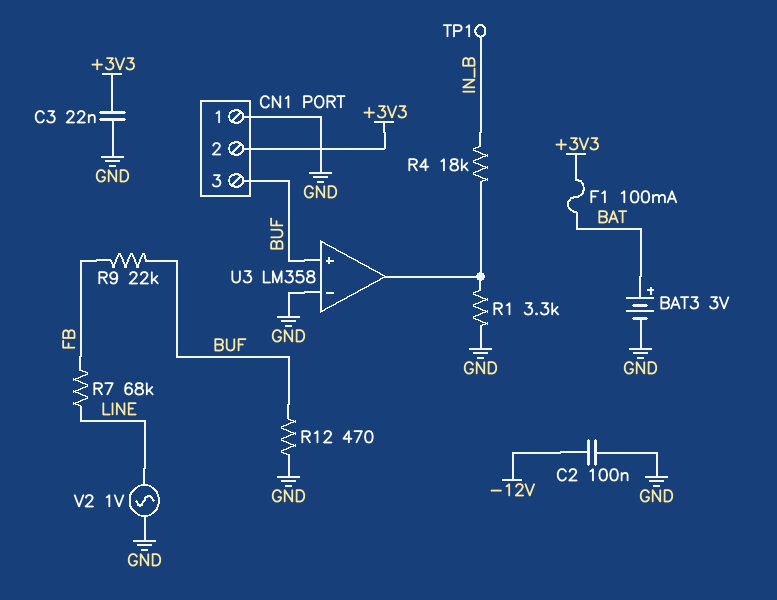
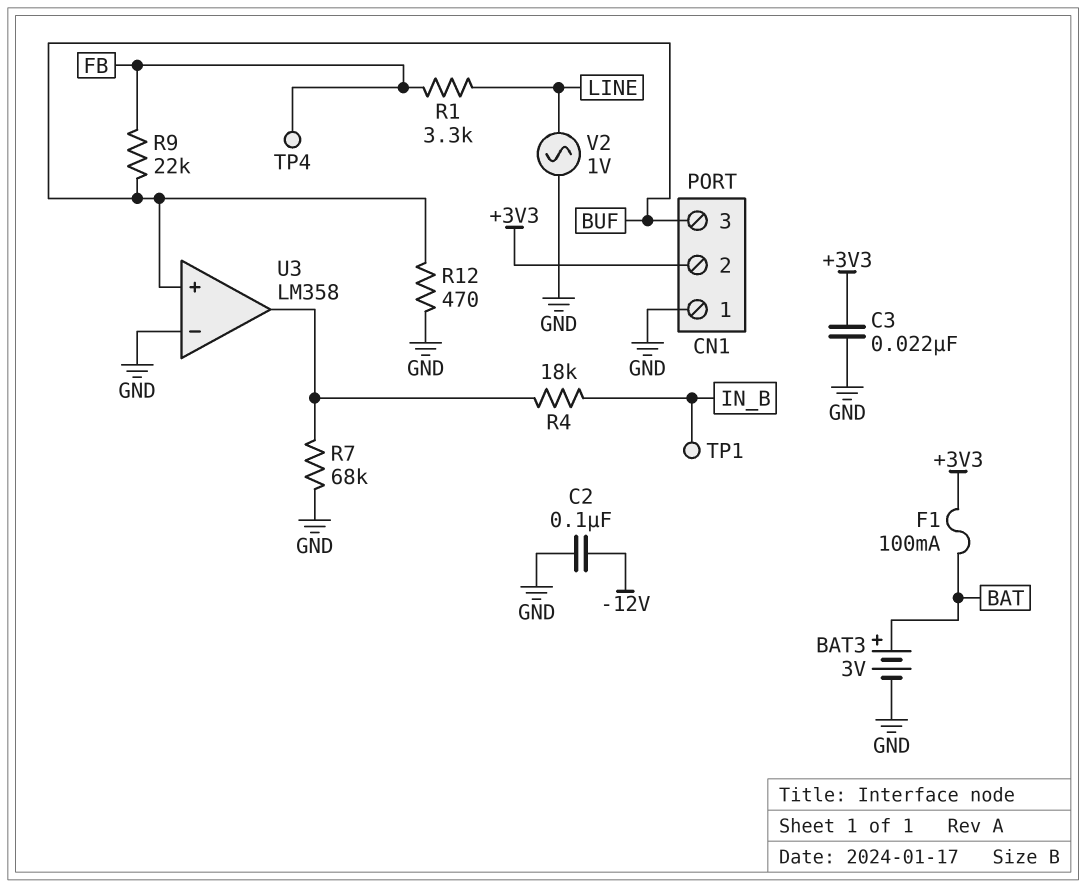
R1: 3.3k (GND, U3/out) -> 3.3k (FB, LINE)
R7: 68k (FB, LINE) -> 68k (GND, U3/out)
TP4: none -> test point (FB)

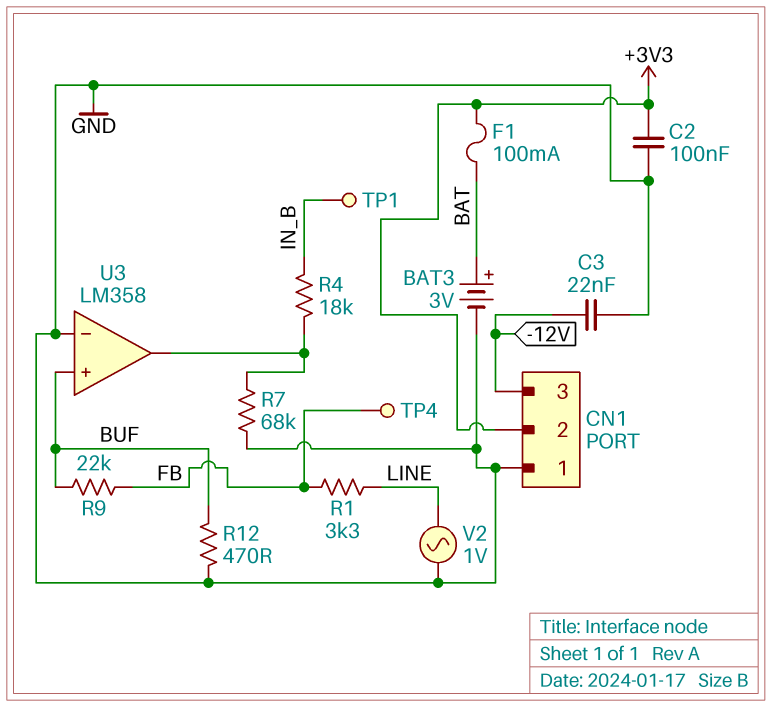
C2: 100nF (-12V, GND) -> 100nF (+3V3, GND)
C3: 22nF (+3V3, GND) -> 22nF (-12V, GND)
CN1 pin 3: BUF -> -12V

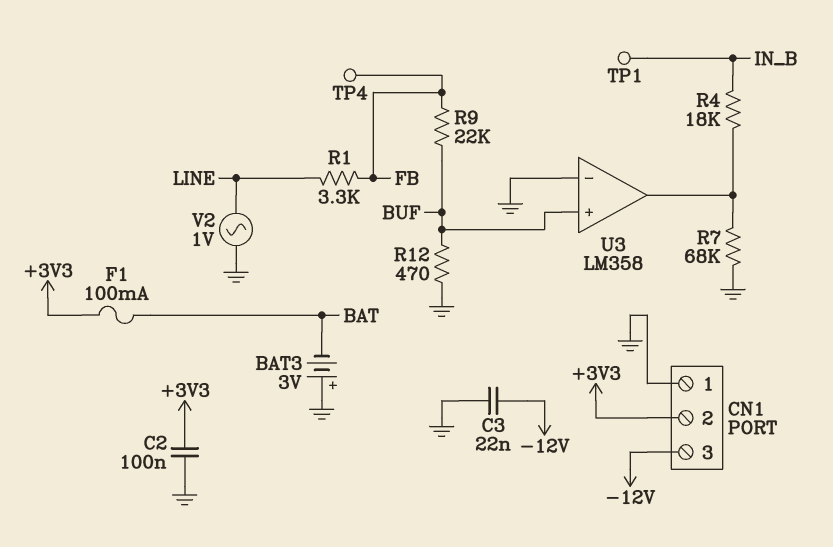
BAT3: 3V (plus BAT, minus GND) -> 3V (plus GND, minus BAT)

